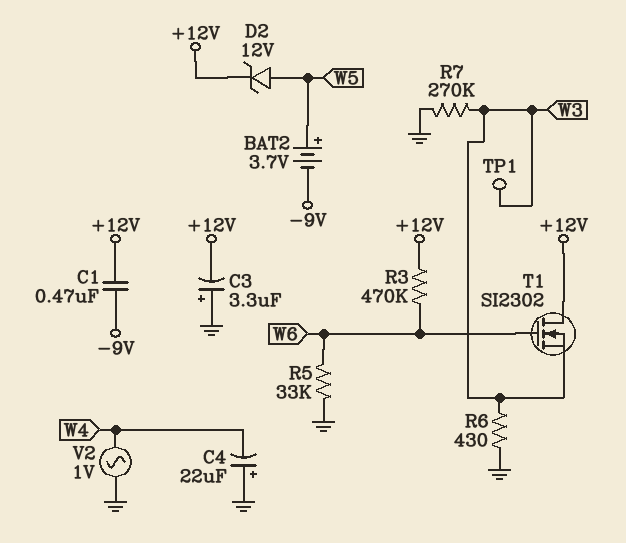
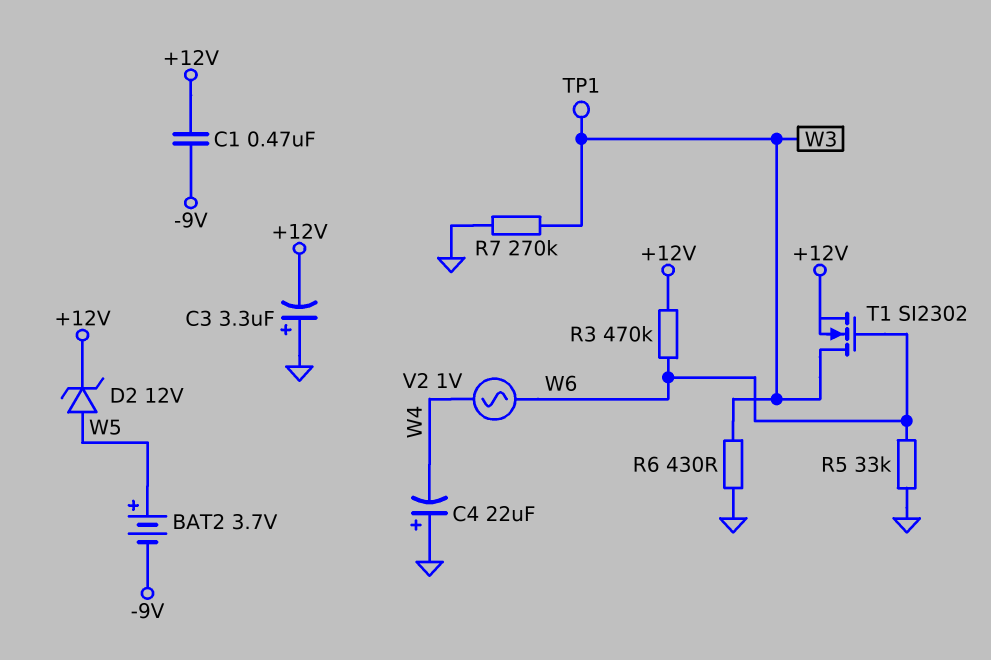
T1: NMOS SI2302 (G W6, D +12V, S W3) -> NMOS SI2302 (G W6, D W3, S +12V)
V2: AC 1V (GND, W4) -> AC 1V (W4, W6)

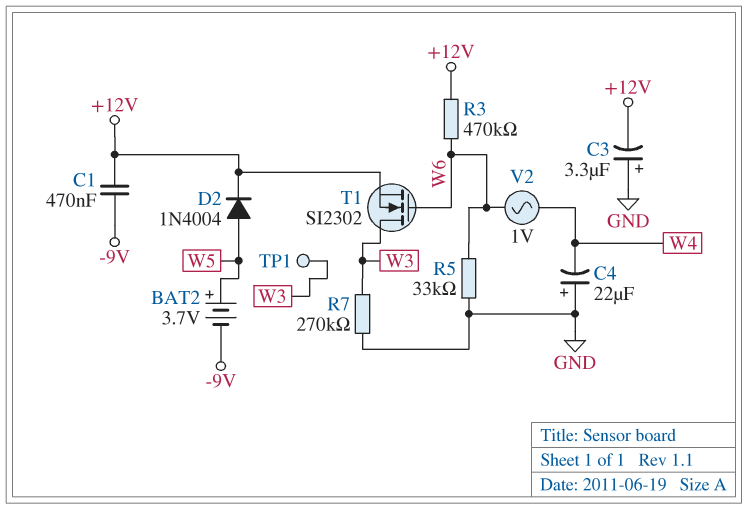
D2: zener 12V (A W5, K +12V) -> diode 1N4004 (A W5, K +12V)
R6: 430 (GND, W3) -> none

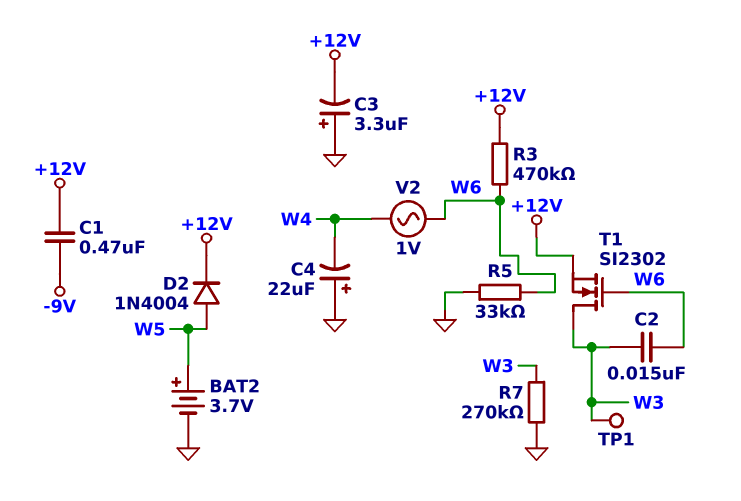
BAT2: 3.7V (plus W5, minus -9V) -> 3.7V (plus W5, minus GND)
C2: none -> 15nF (W3, W6)

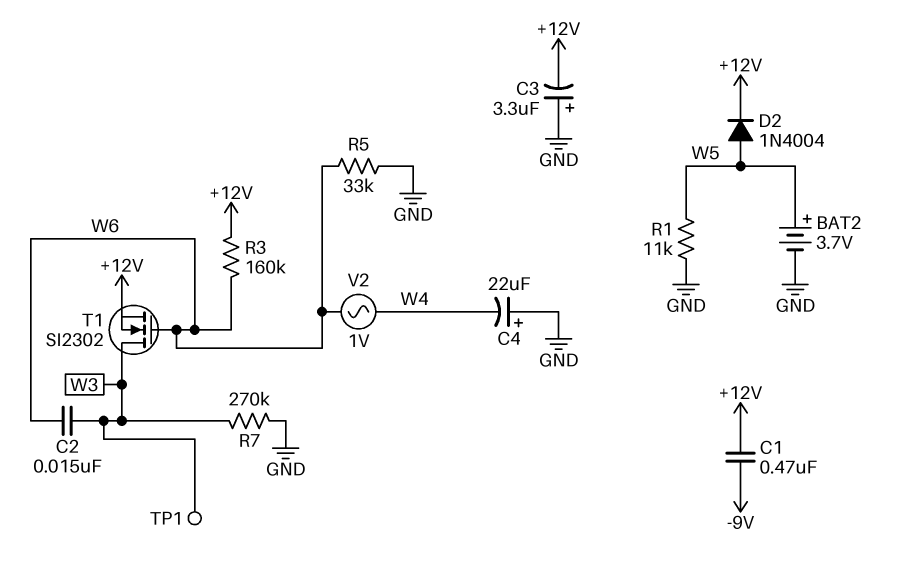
R1: none -> 11k (GND, W5)
R3: 470k (+12V, W6) -> 160k (+12V, W6)

